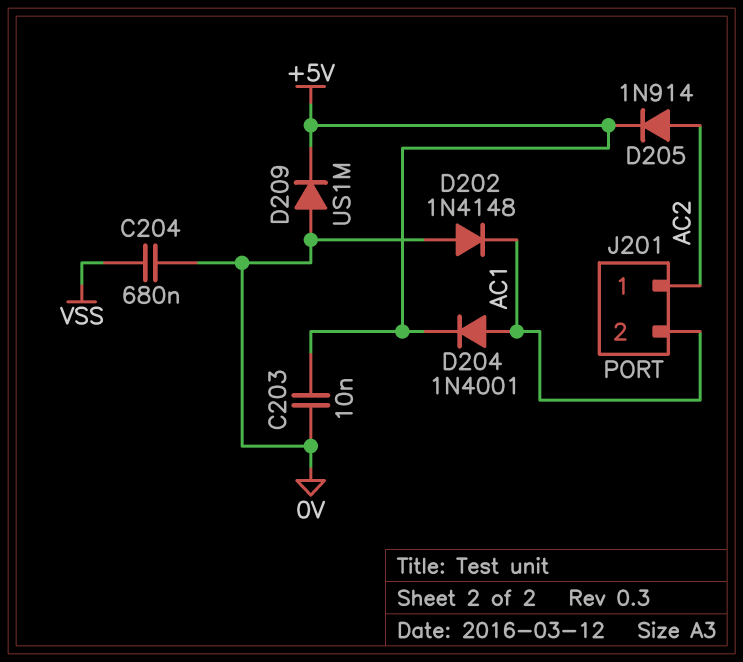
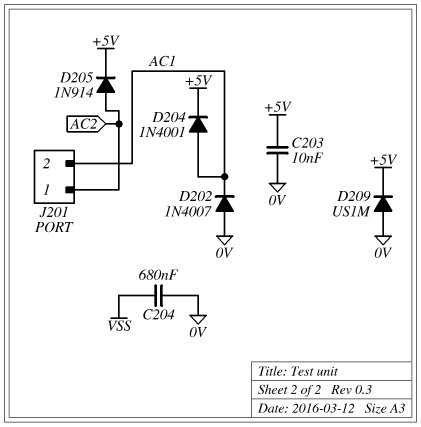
D202: diode 1N4148 (A 0V, K AC1) -> diode 1N4007 (A 0V, K AC1)

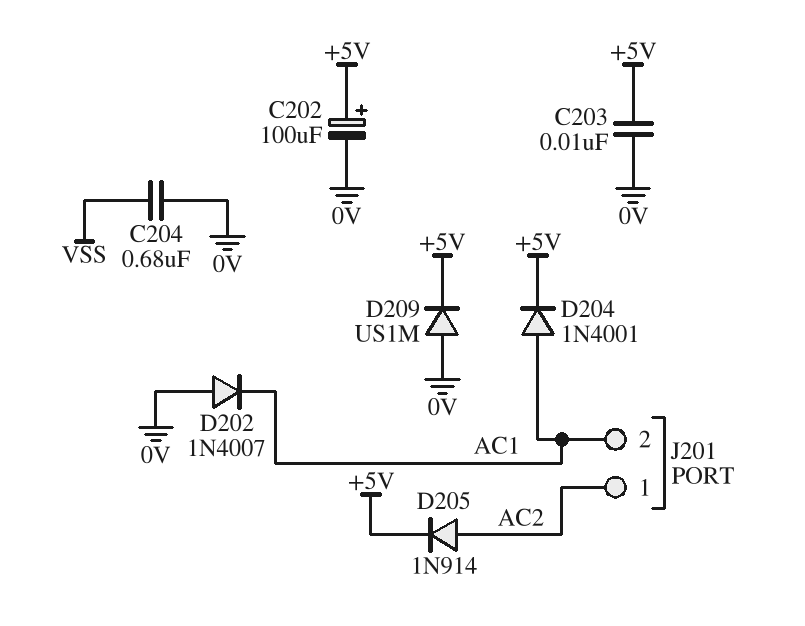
C202: none -> 100uF (plus +5V, minus 0V)

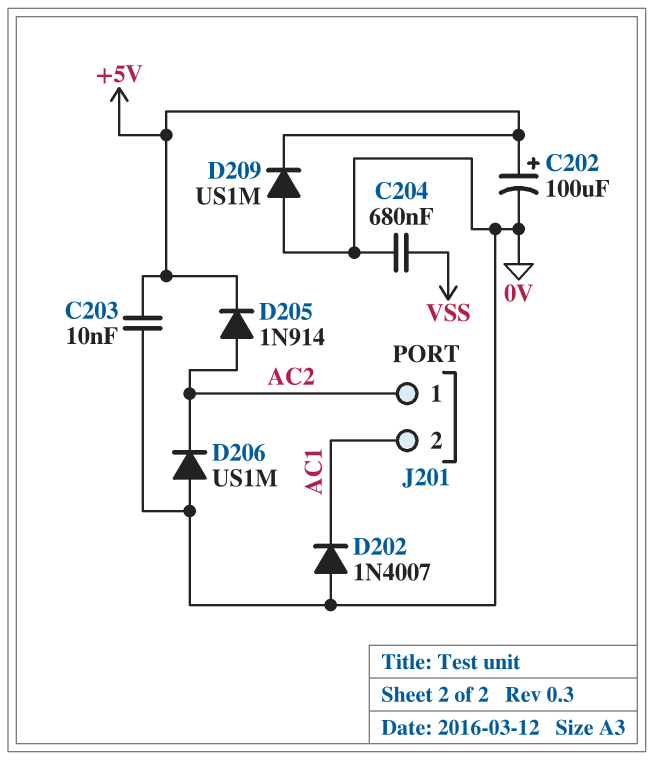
D204: diode 1N4001 (A AC1, K +5V) -> none
D206: none -> diode US1M (A 0V, K AC2)

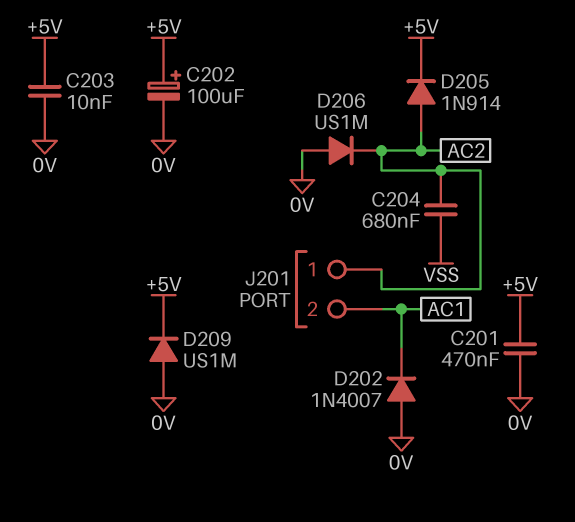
C201: none -> 470nF (+5V, 0V)
C204: 680nF (0V, VSS) -> 680nF (AC2, VSS)

